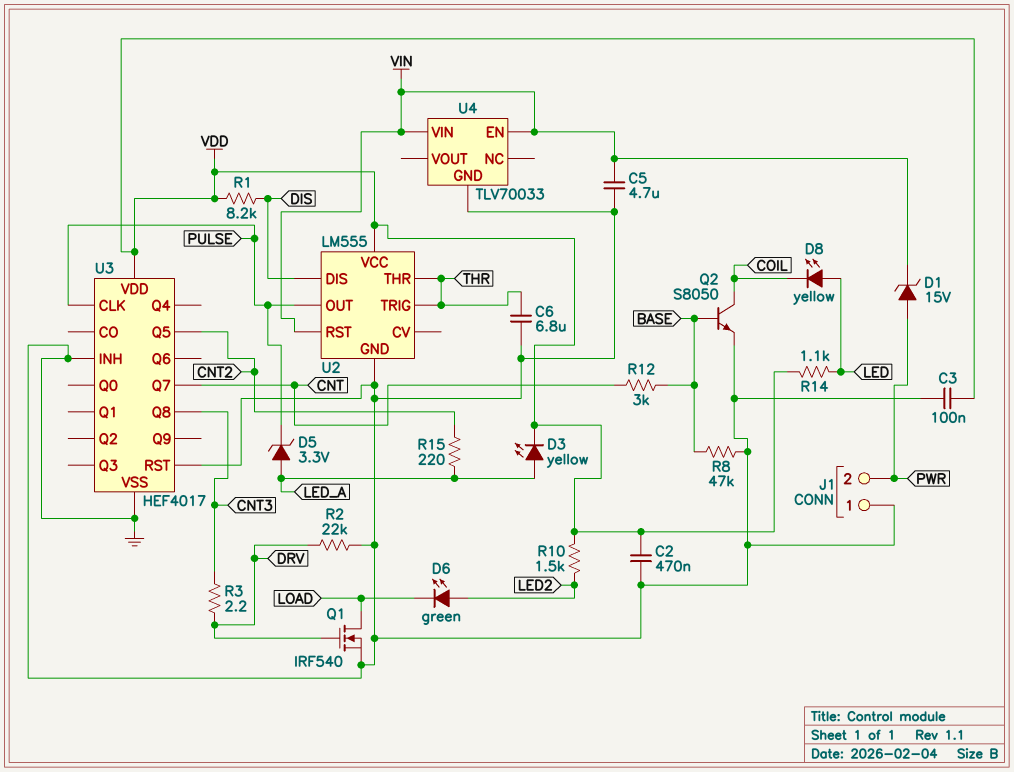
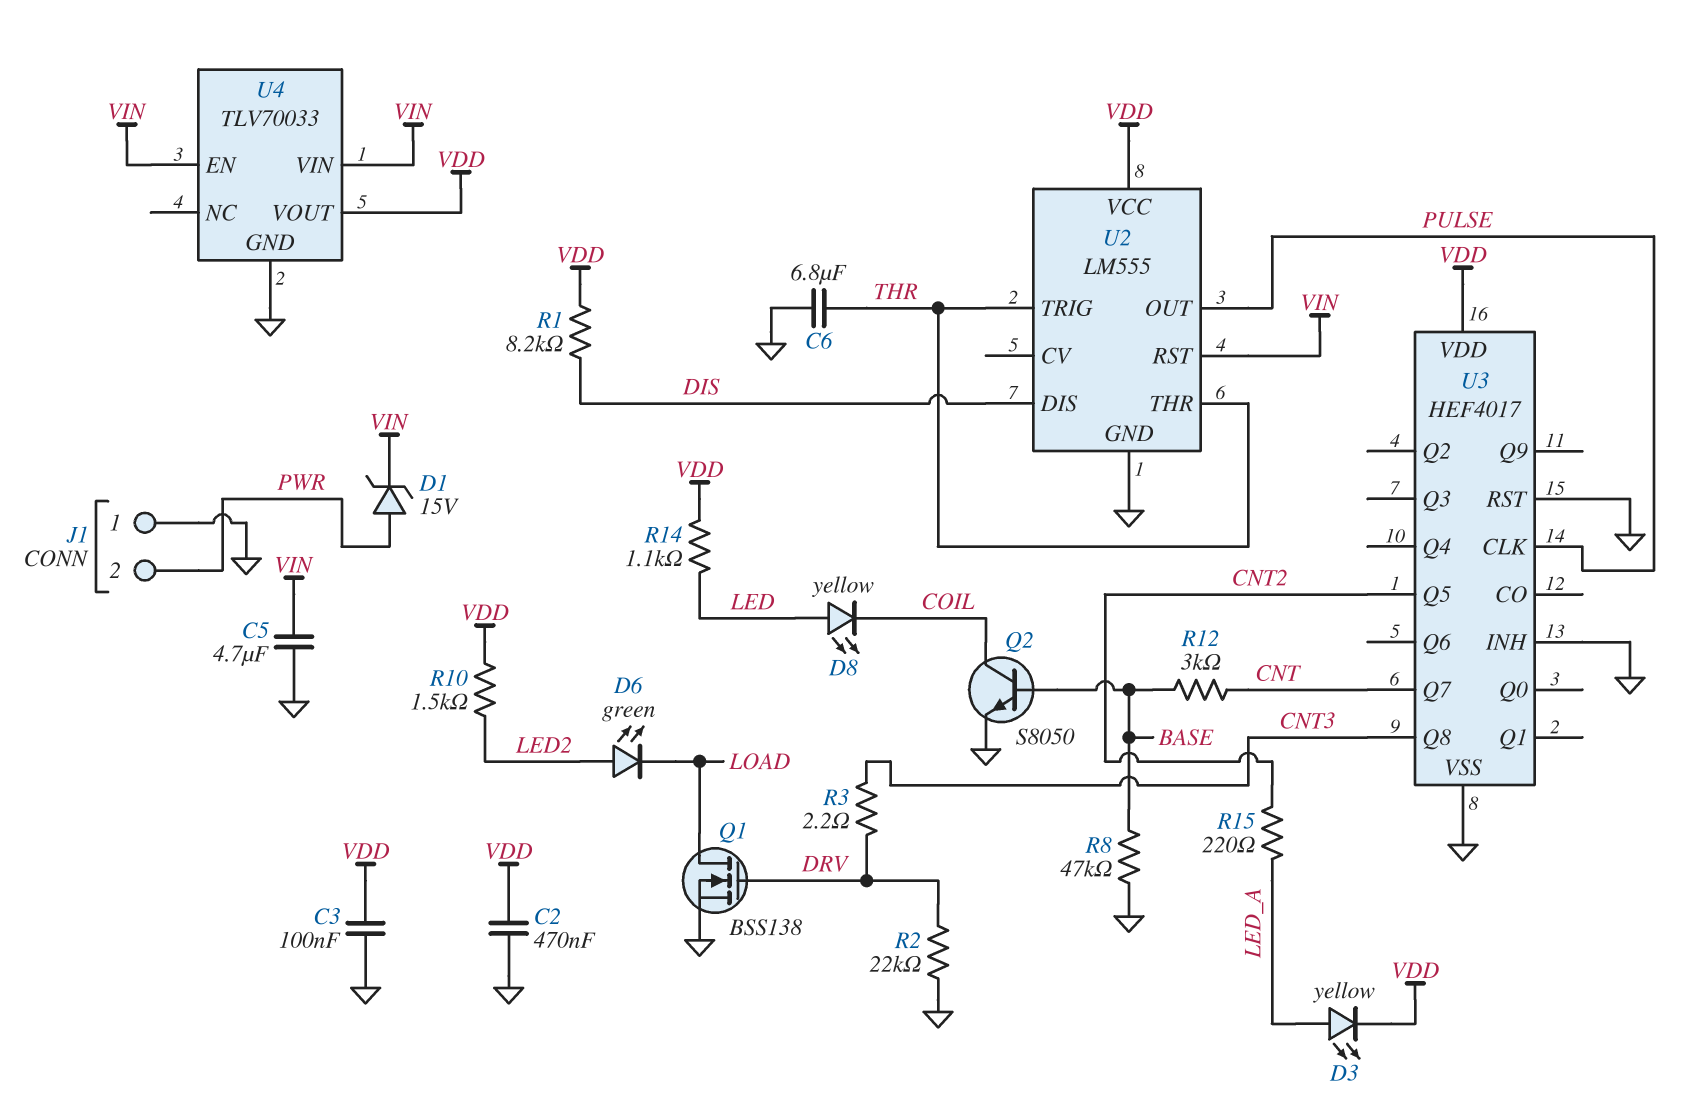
D5: zener 3.3V (A LED_A, K PULSE) -> none
Q1: NMOS IRF540 (G DRV, D LOAD, S GND) -> NMOS BSS138 (G DRV, D LOAD, S GND)
U4 pin VOUT: none -> VDD

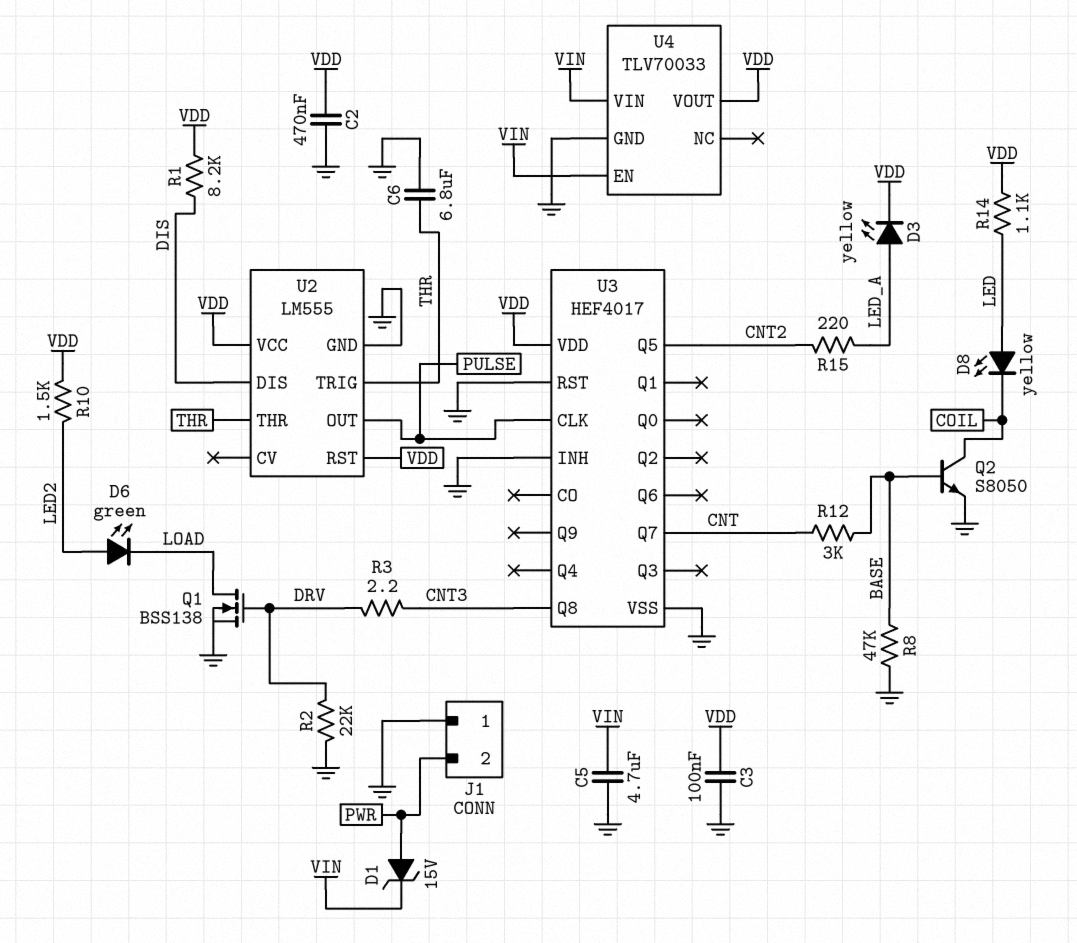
U2 pin RST: VIN -> VDD

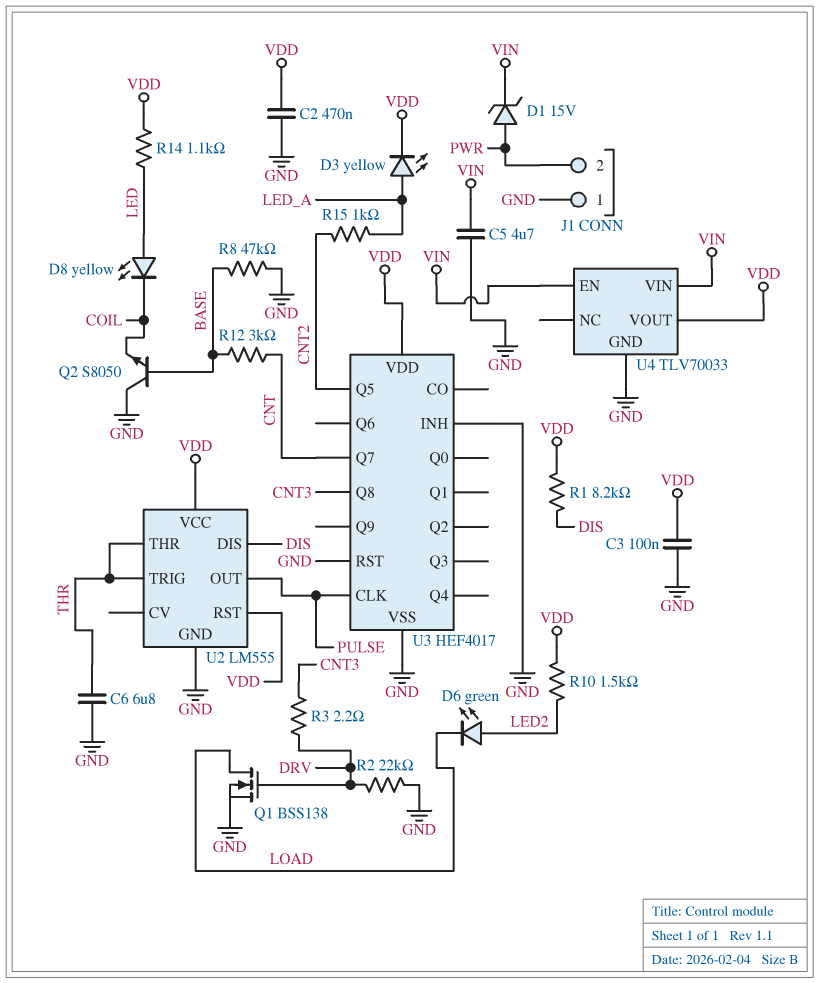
Q2: NPN S8050 (B BASE, C COIL, E GND) -> NPN S8050 (B BASE, C GND, E COIL)
R15: 220 (CNT2, LED_A) -> 1k (CNT2, LED_A)

